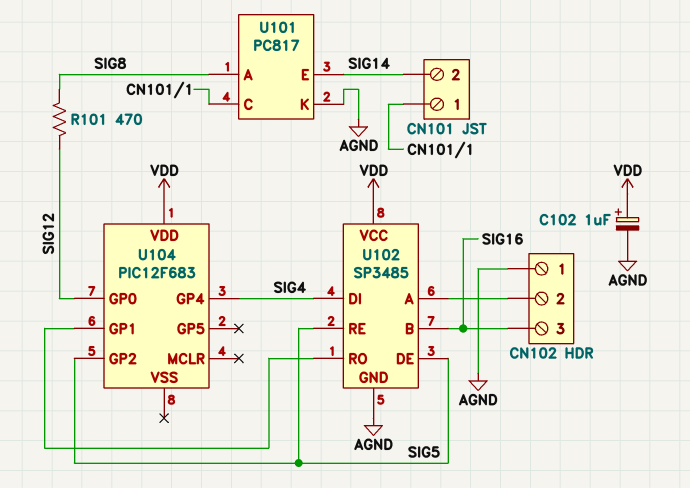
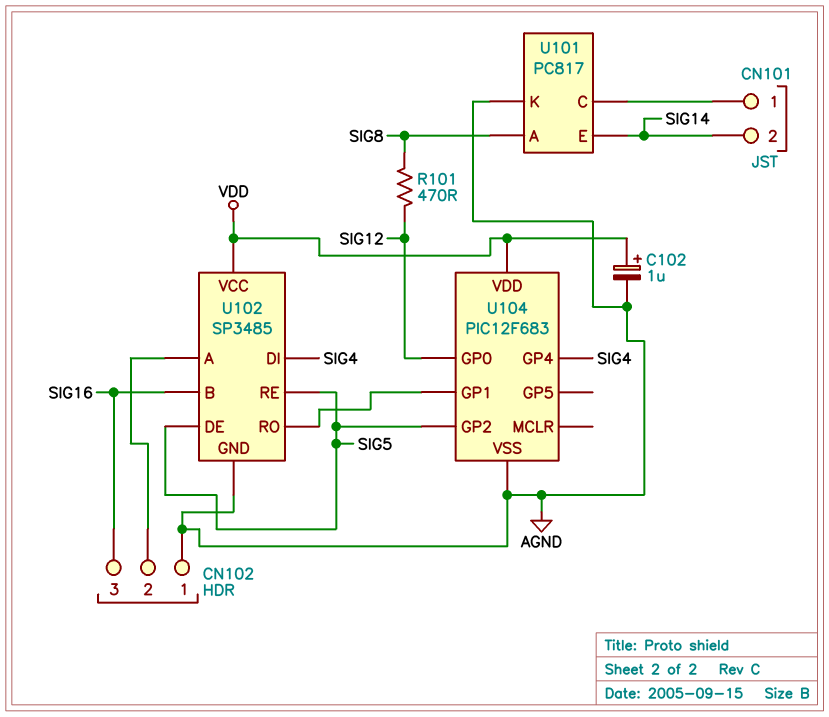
U104 pin VSS: none -> AGND

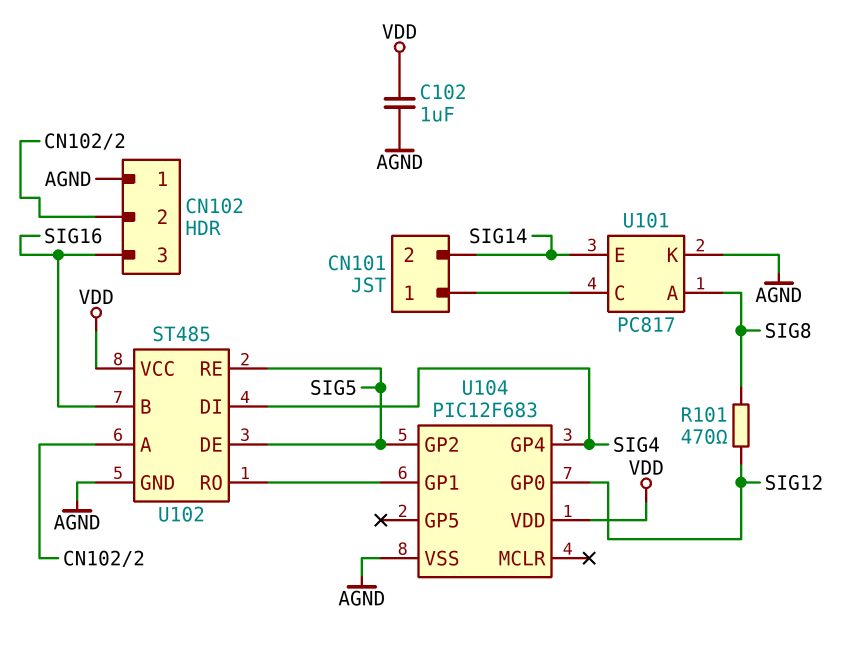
C102: 1uF (plus VDD, minus AGND) -> 1uF (AGND, VDD)
U102: SP3485 -> ST485

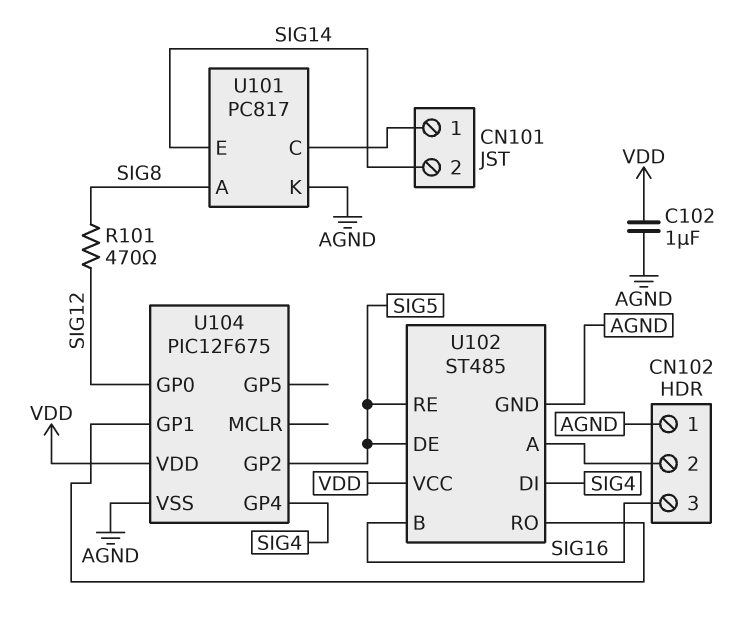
U104: PIC12F683 -> PIC12F675

